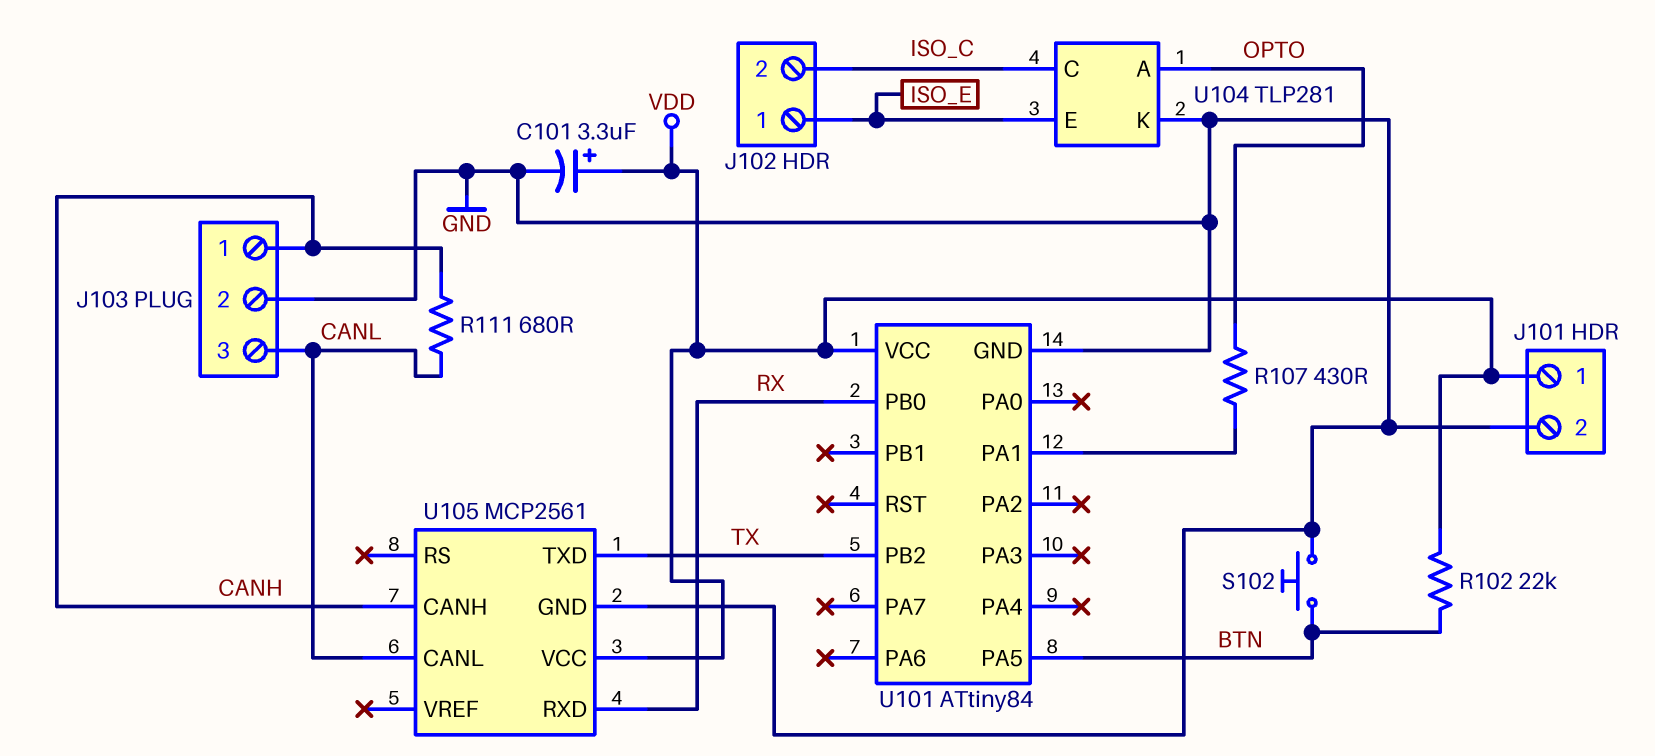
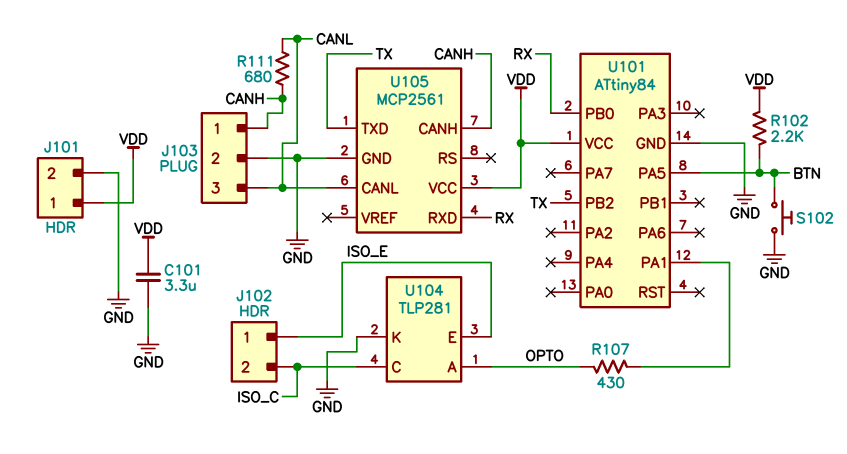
C101: 3.3uF (plus VDD, minus GND) -> 3.3uF (GND, VDD)
R102: 22k (BTN, VDD) -> 2.2k (BTN, VDD)

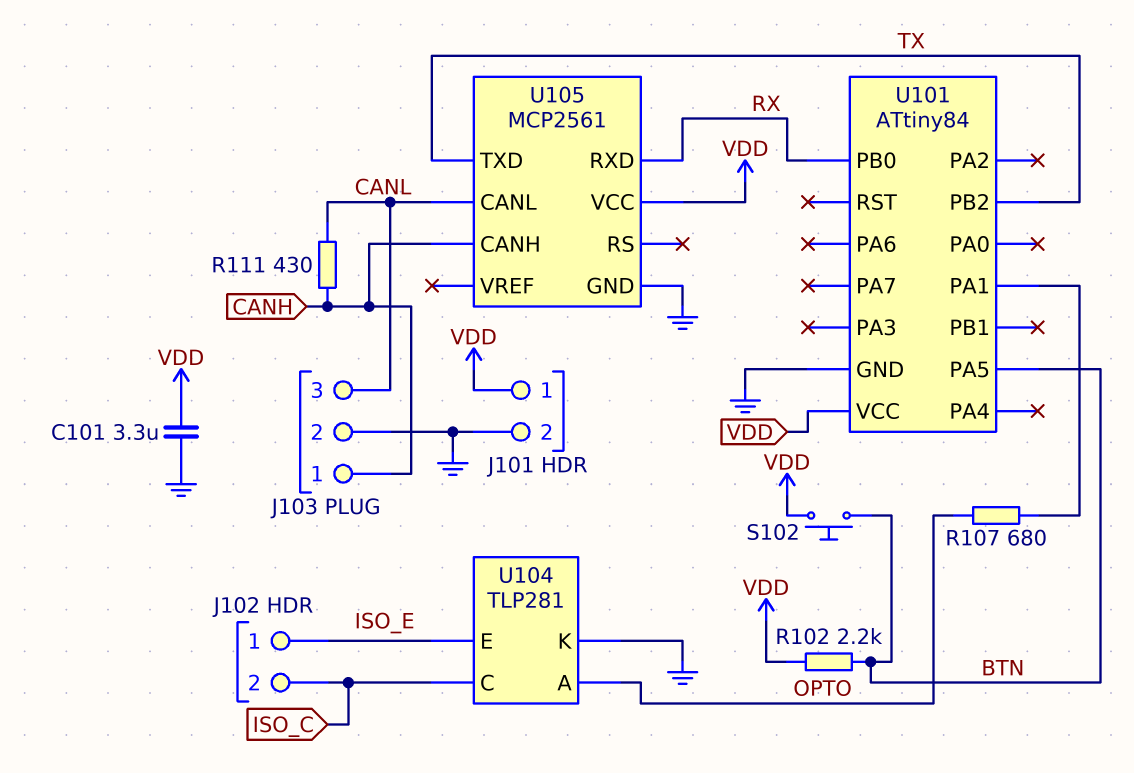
R107: 430 (OPTO, U101/PA1) -> 680 (OPTO, U101/PA1)
R111: 680 (CANH, CANL) -> 430 (CANH, CANL)
S102: button (BTN, GND) -> button (BTN, VDD)

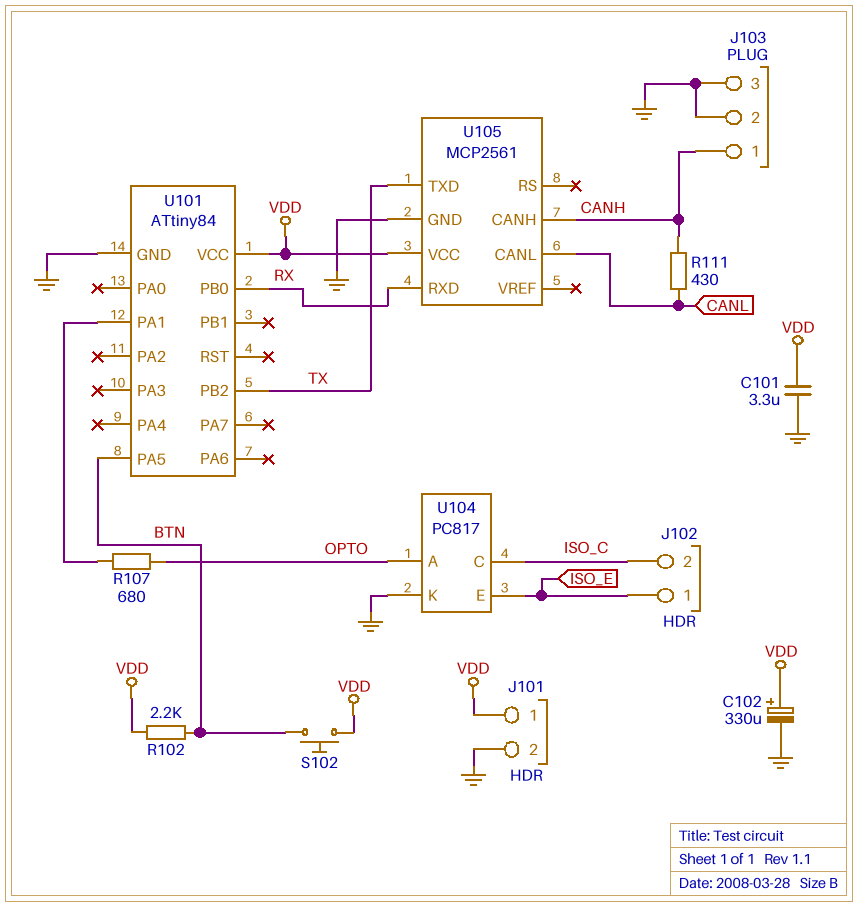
C102: none -> 330uF (plus VDD, minus GND)
J103 pin 3: CANL -> GND
U104: TLP281 -> PC817

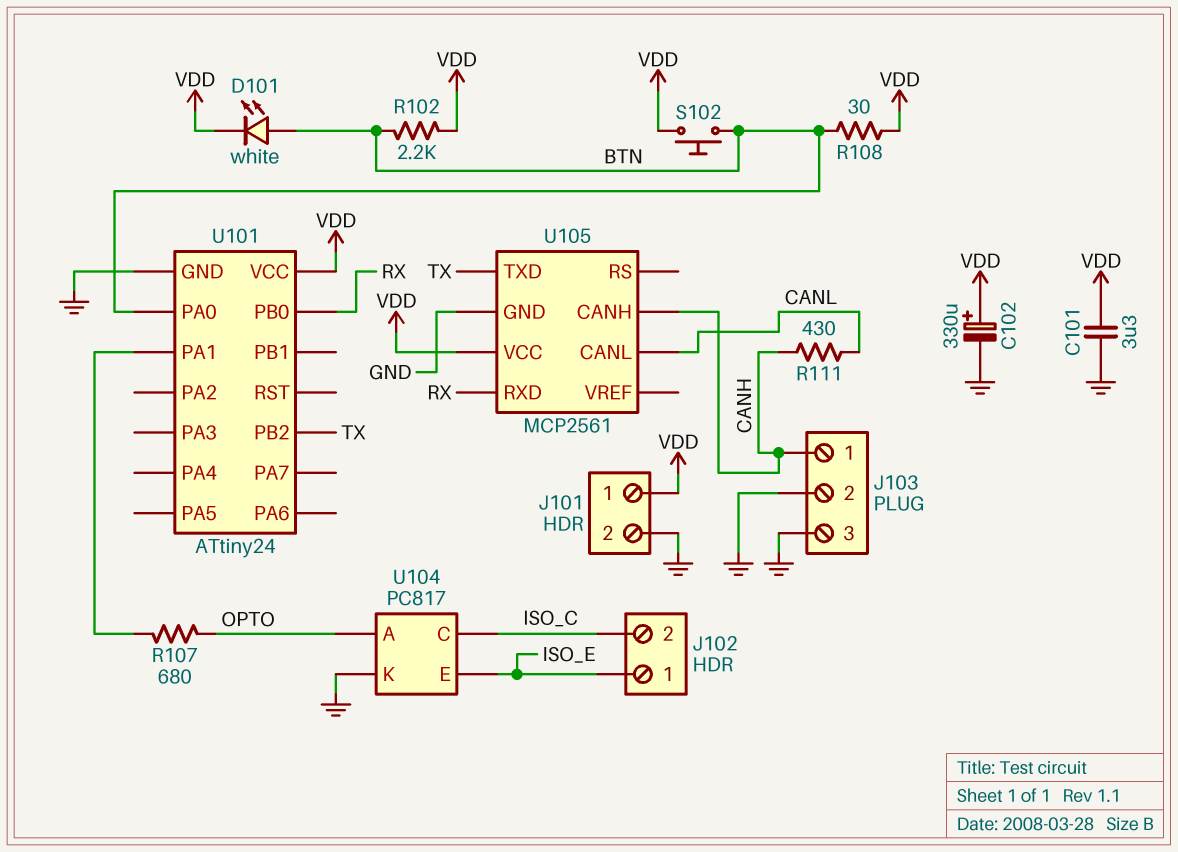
D101: none -> LED white (A BTN, K VDD)
R108: none -> 30 (BTN, VDD)
U101: ATtiny84 -> ATtiny24
U101 pin PA0: none -> BTN
U101 pin PA5: BTN -> none

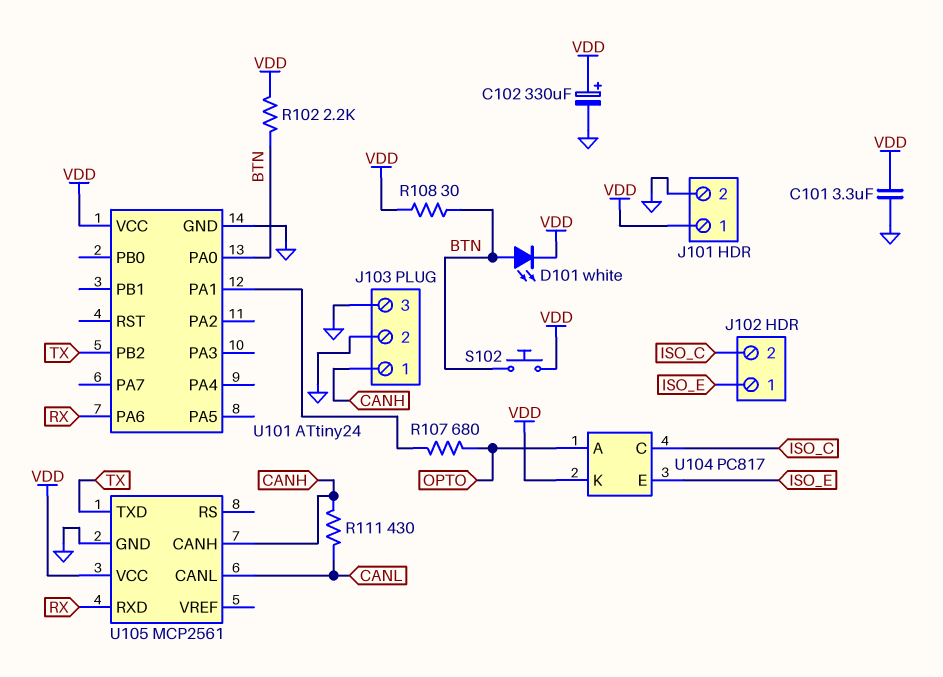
U101 pin PA6: none -> RX
U101 pin PB0: RX -> none
U104 pin K: GND -> VDD

